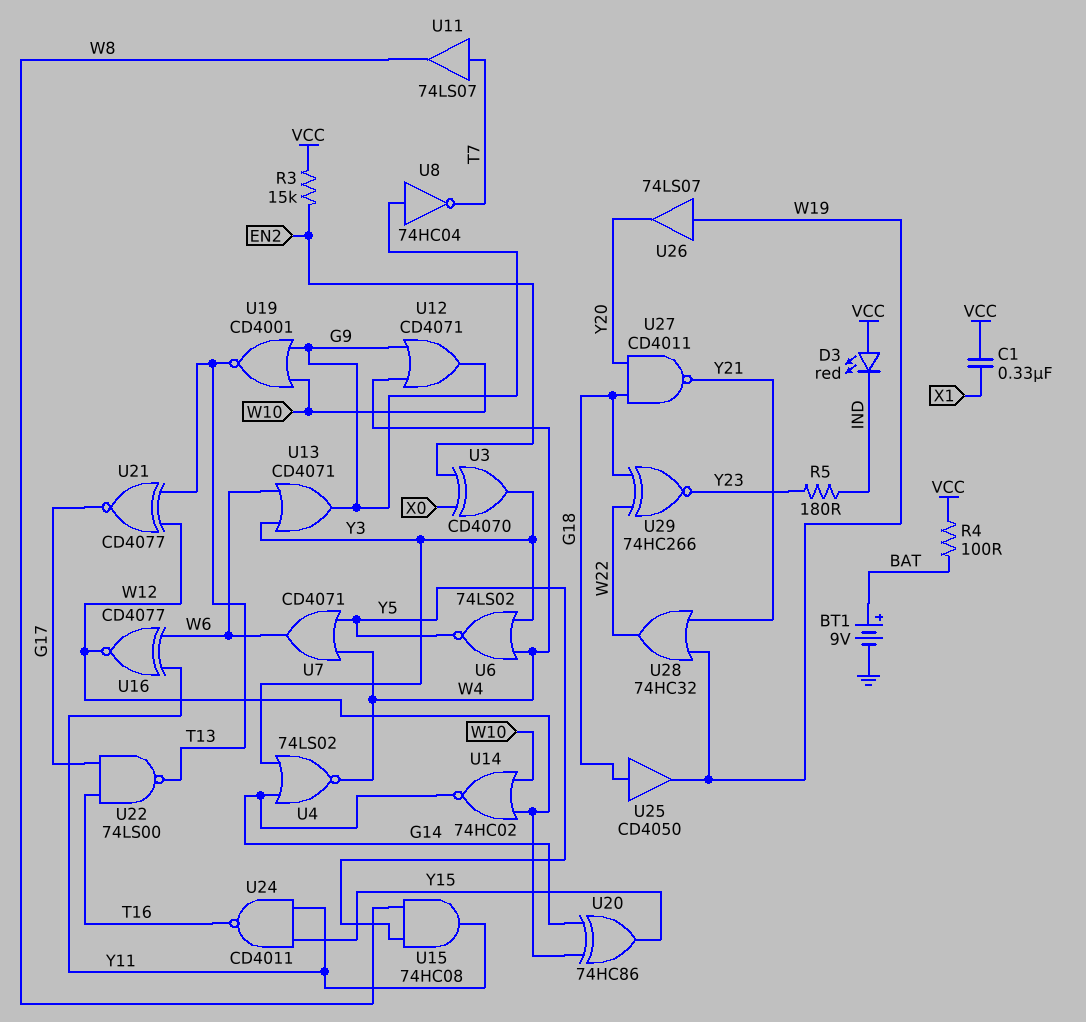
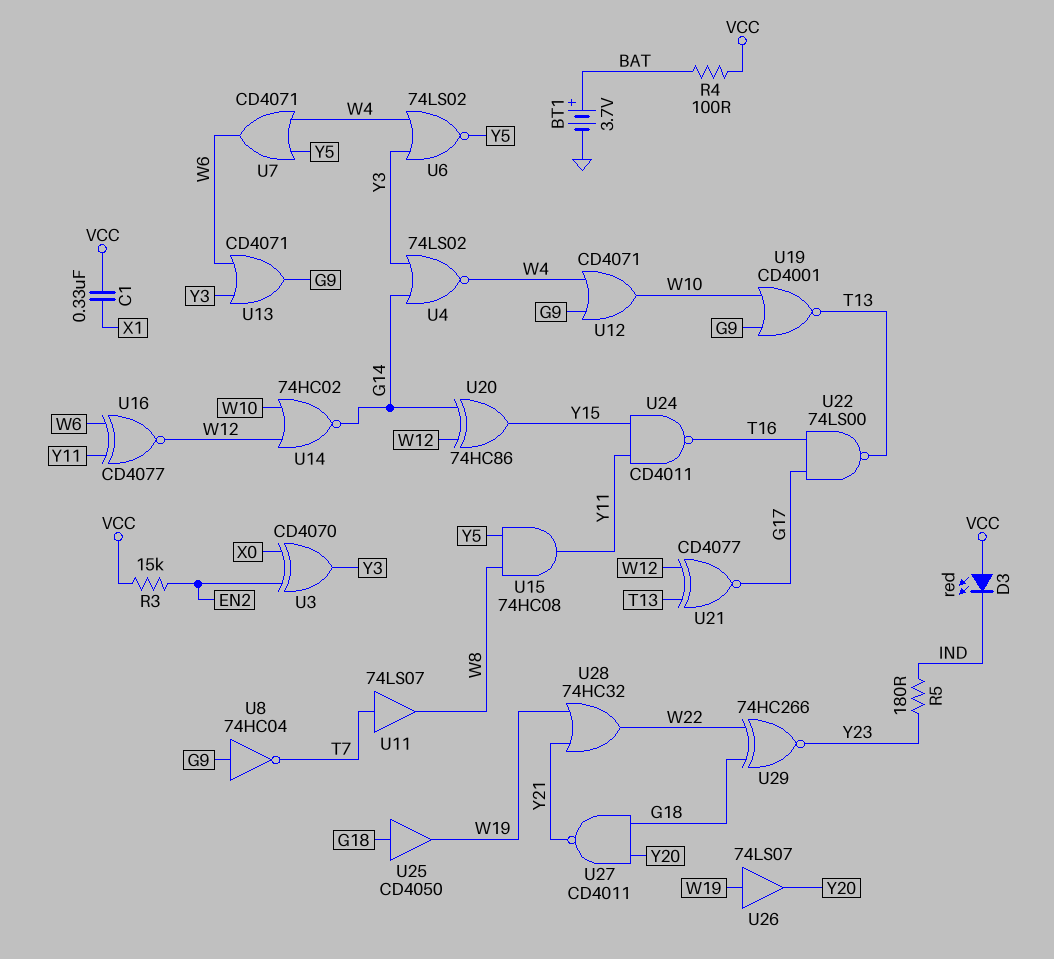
BT1: 9V (plus BAT, minus GND) -> 3.7V (plus BAT, minus GND)

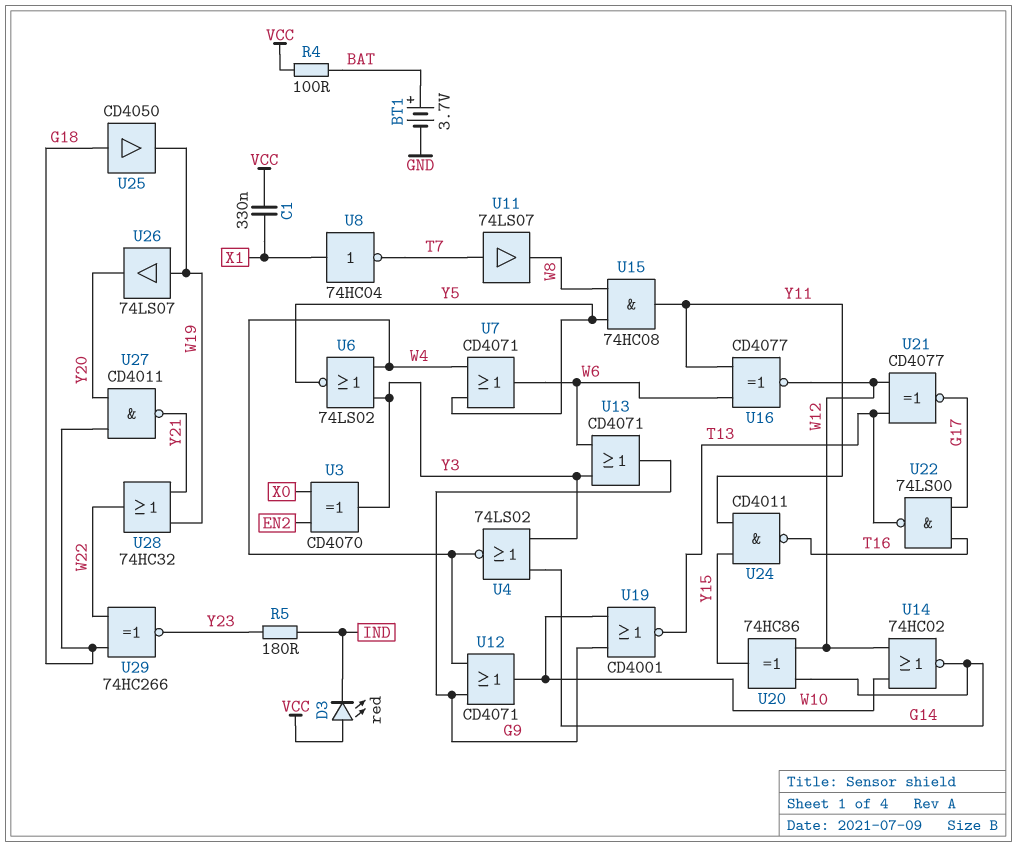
R3: 15k (EN2, VCC) -> none
U8: NOT 74HC04 (in G9, out T7) -> NOT 74HC04 (in X1, out T7)

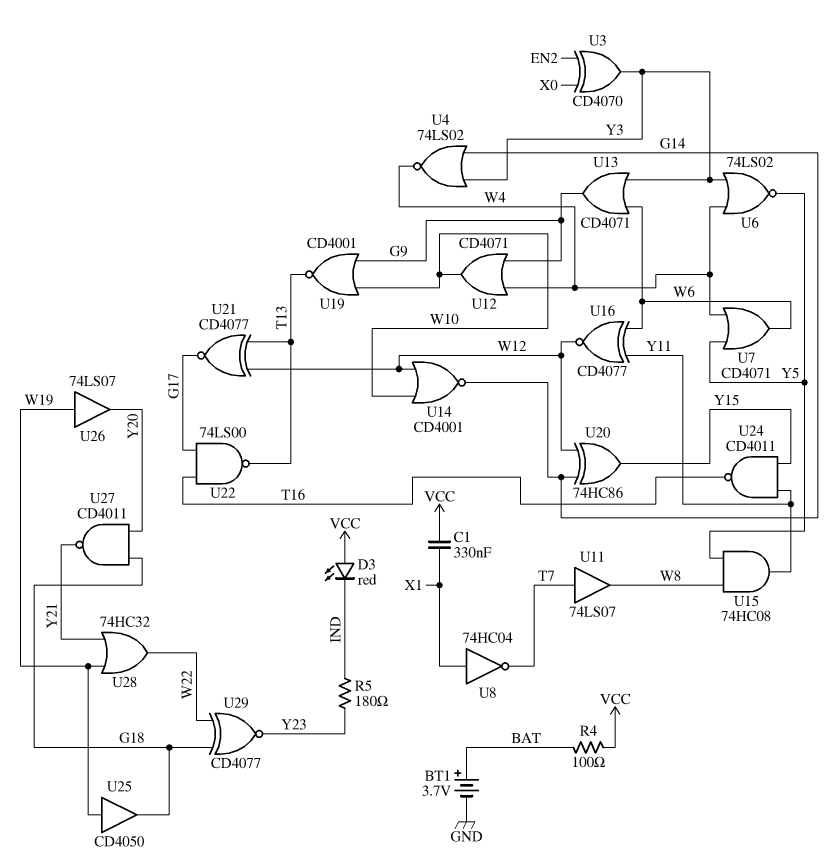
U14: NOR 74HC02 (in W10, in W12, out G14) -> NOR CD4001 (in W10, in W12, out G14)
U25: buffer CD4050 (in G18, out W19) -> buffer CD4050 (in W19, out G18)
U29: XNOR 74HC266 (in G18, in W22, out Y23) -> XNOR CD4077 (in G18, in W22, out Y23)

